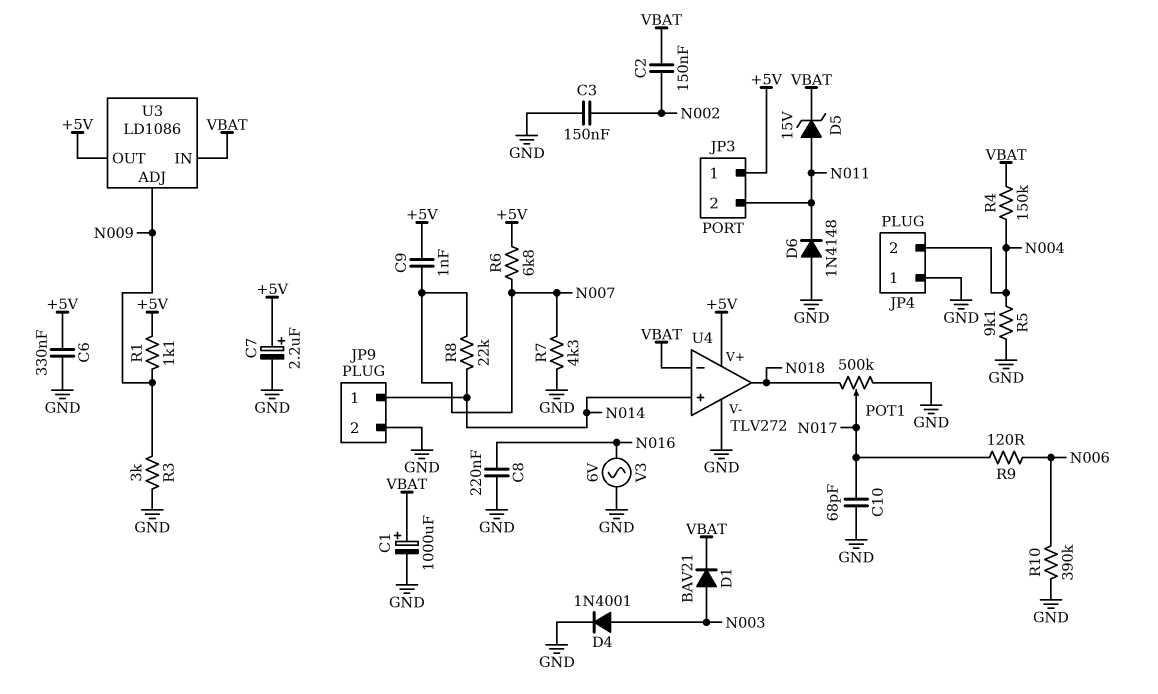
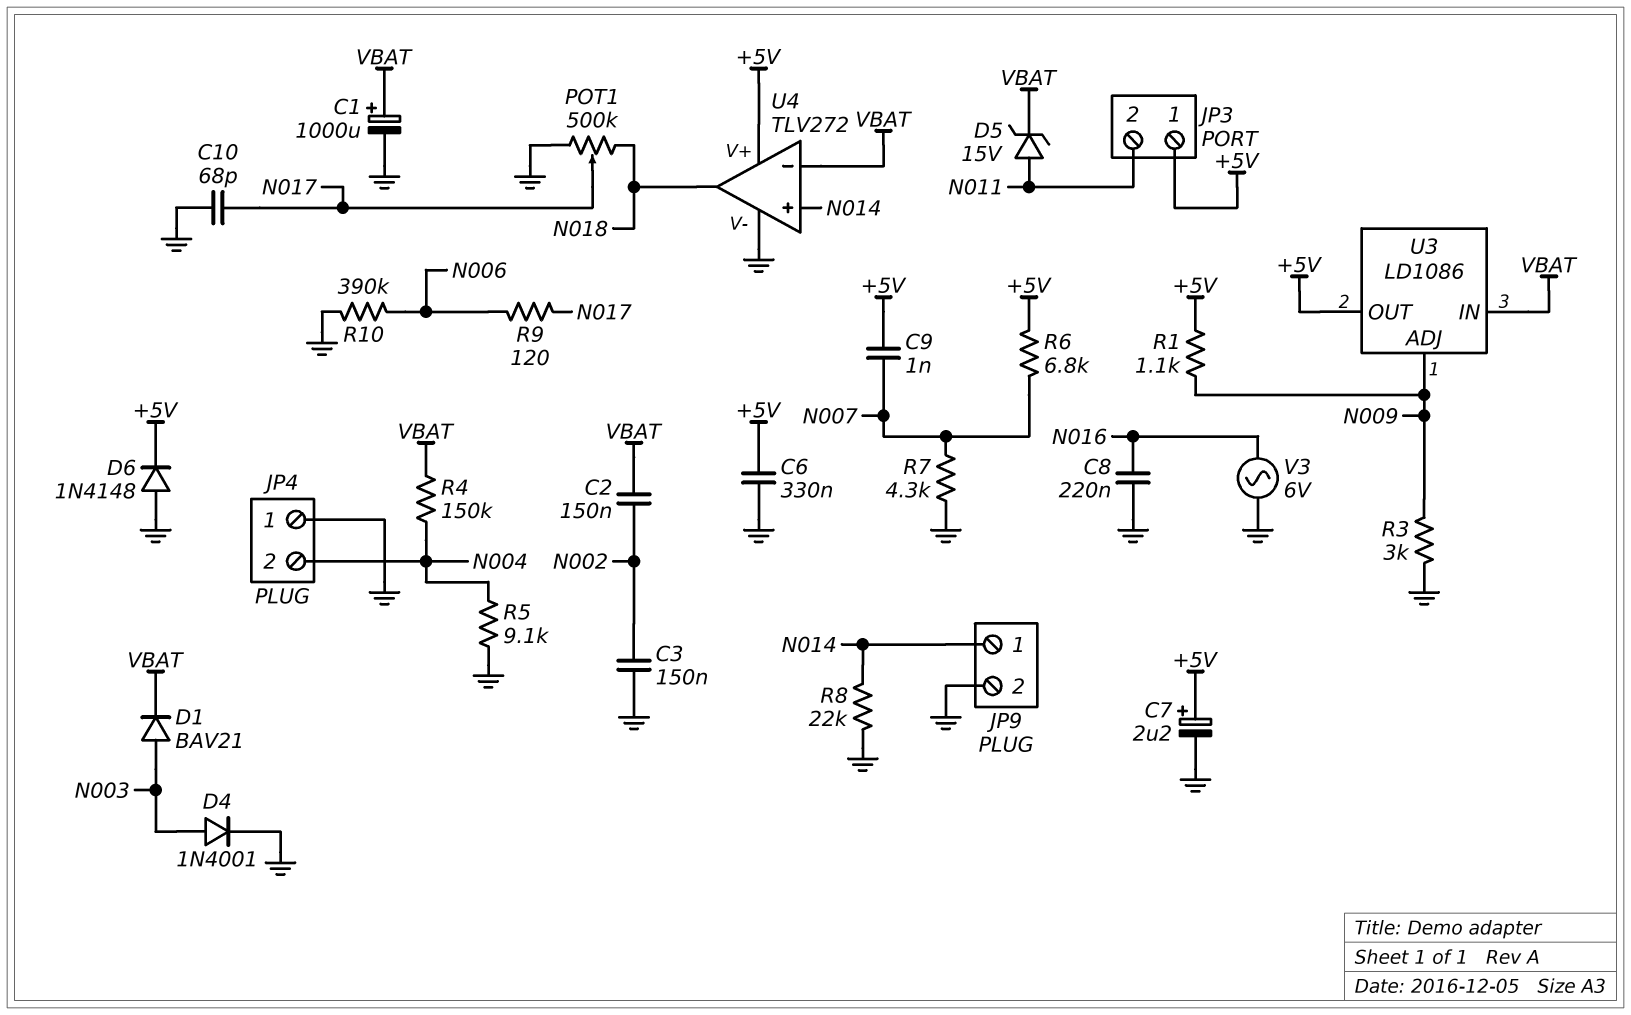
D6: diode 1N4148 (A GND, K N011) -> diode 1N4148 (A GND, K +5V)
R8: 22k (N007, N014) -> 22k (GND, N014)

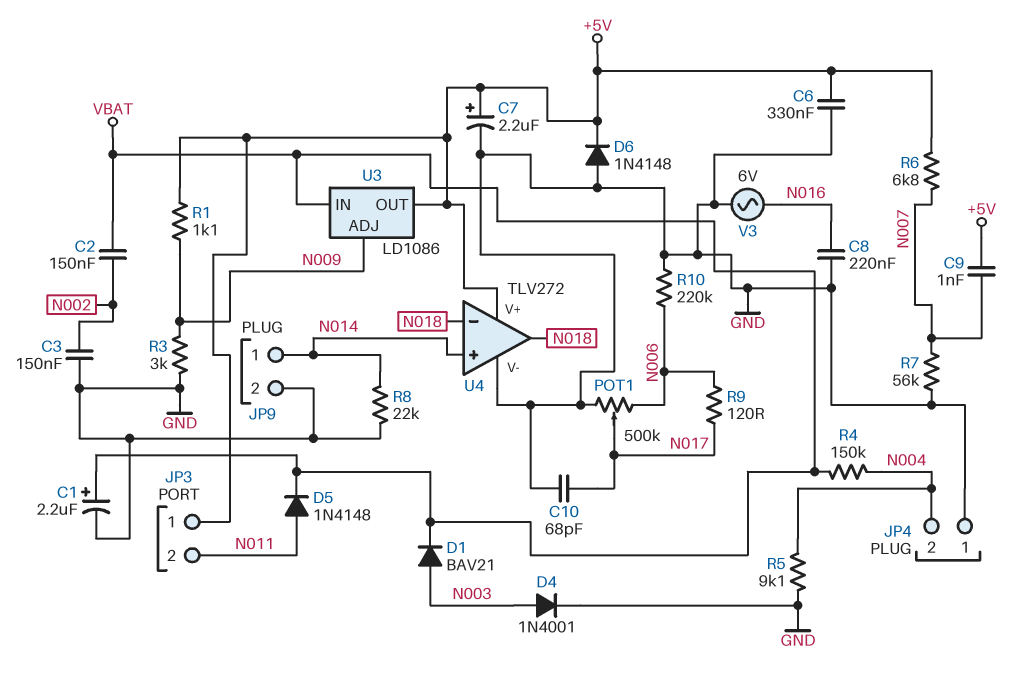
C1: 1000uF (plus VBAT, minus GND) -> 2.2uF (plus VBAT, minus GND)
D5: zener 15V (A N011, K VBAT) -> diode 1N4148 (A N011, K VBAT)
POT1: 500k (GND, N018, wiper N017) -> 500k (GND, N006, wiper N017)
R7: 4.3k (GND, N007) -> 56k (GND, N007)
R10: 390k (GND, N006) -> 220k (GND, N006)
U4 pin in-: VBAT -> N018

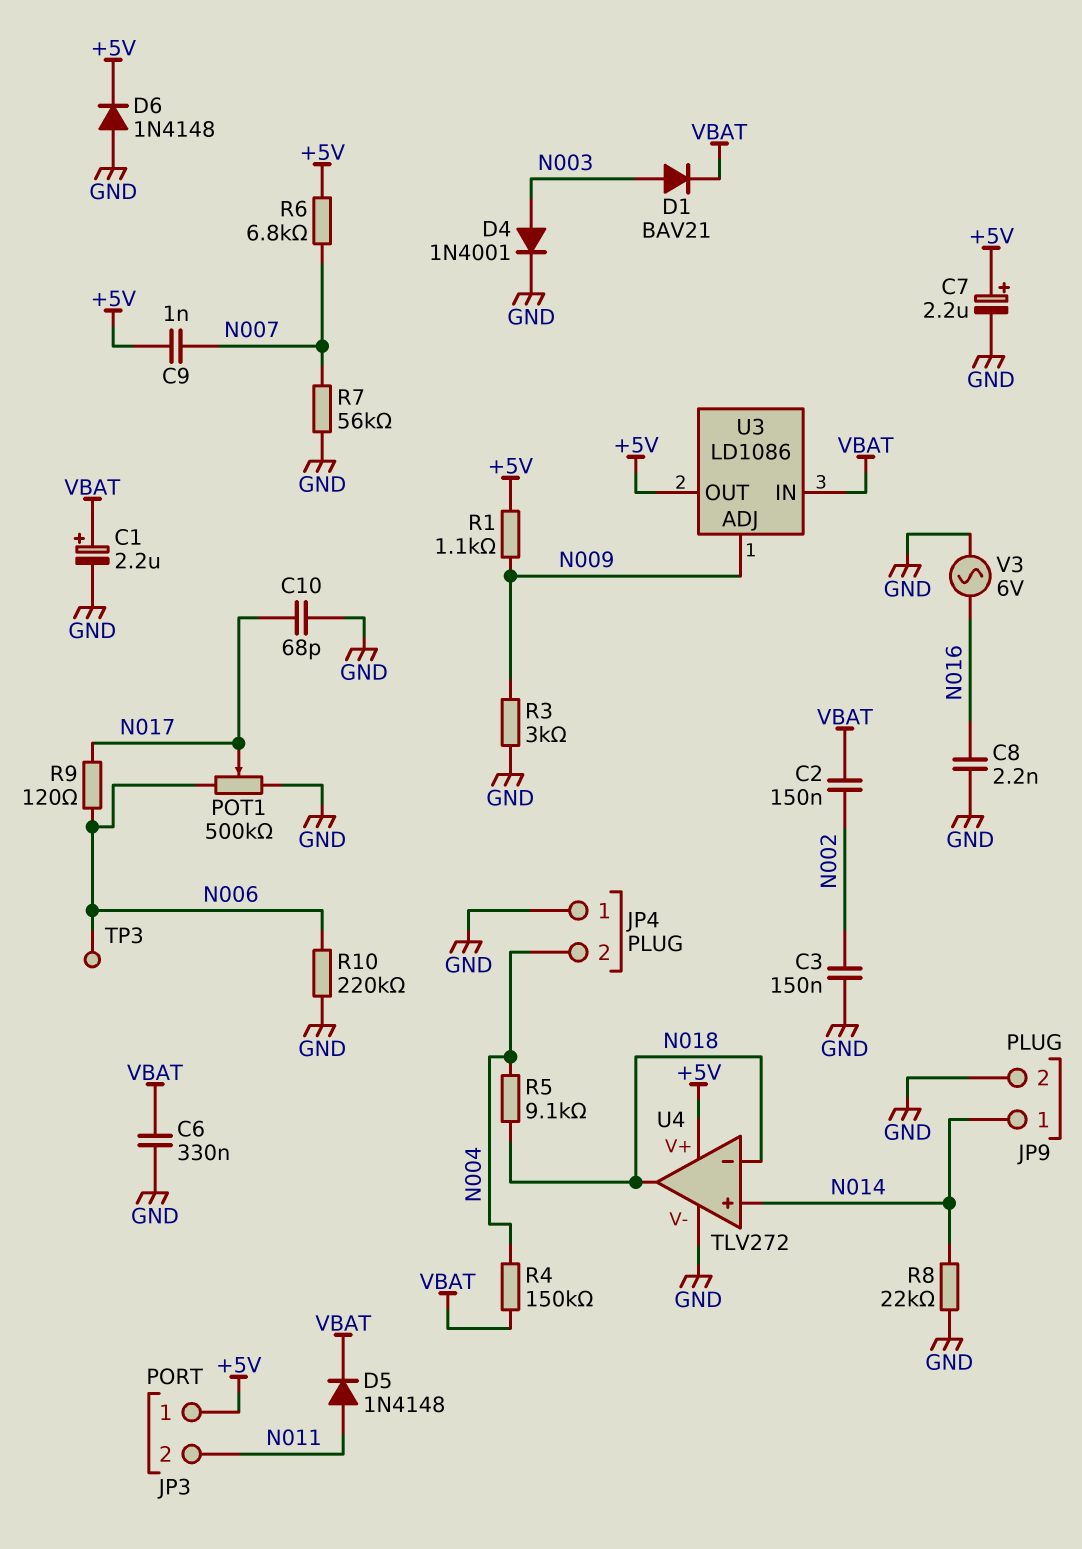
C6: 330nF (+5V, GND) -> 330nF (GND, VBAT)
C8: 220nF (GND, N016) -> 2.2nF (GND, N016)
R5: 9.1k (GND, N004) -> 9.1k (N004, N018)
TP3: none -> test point (N006)

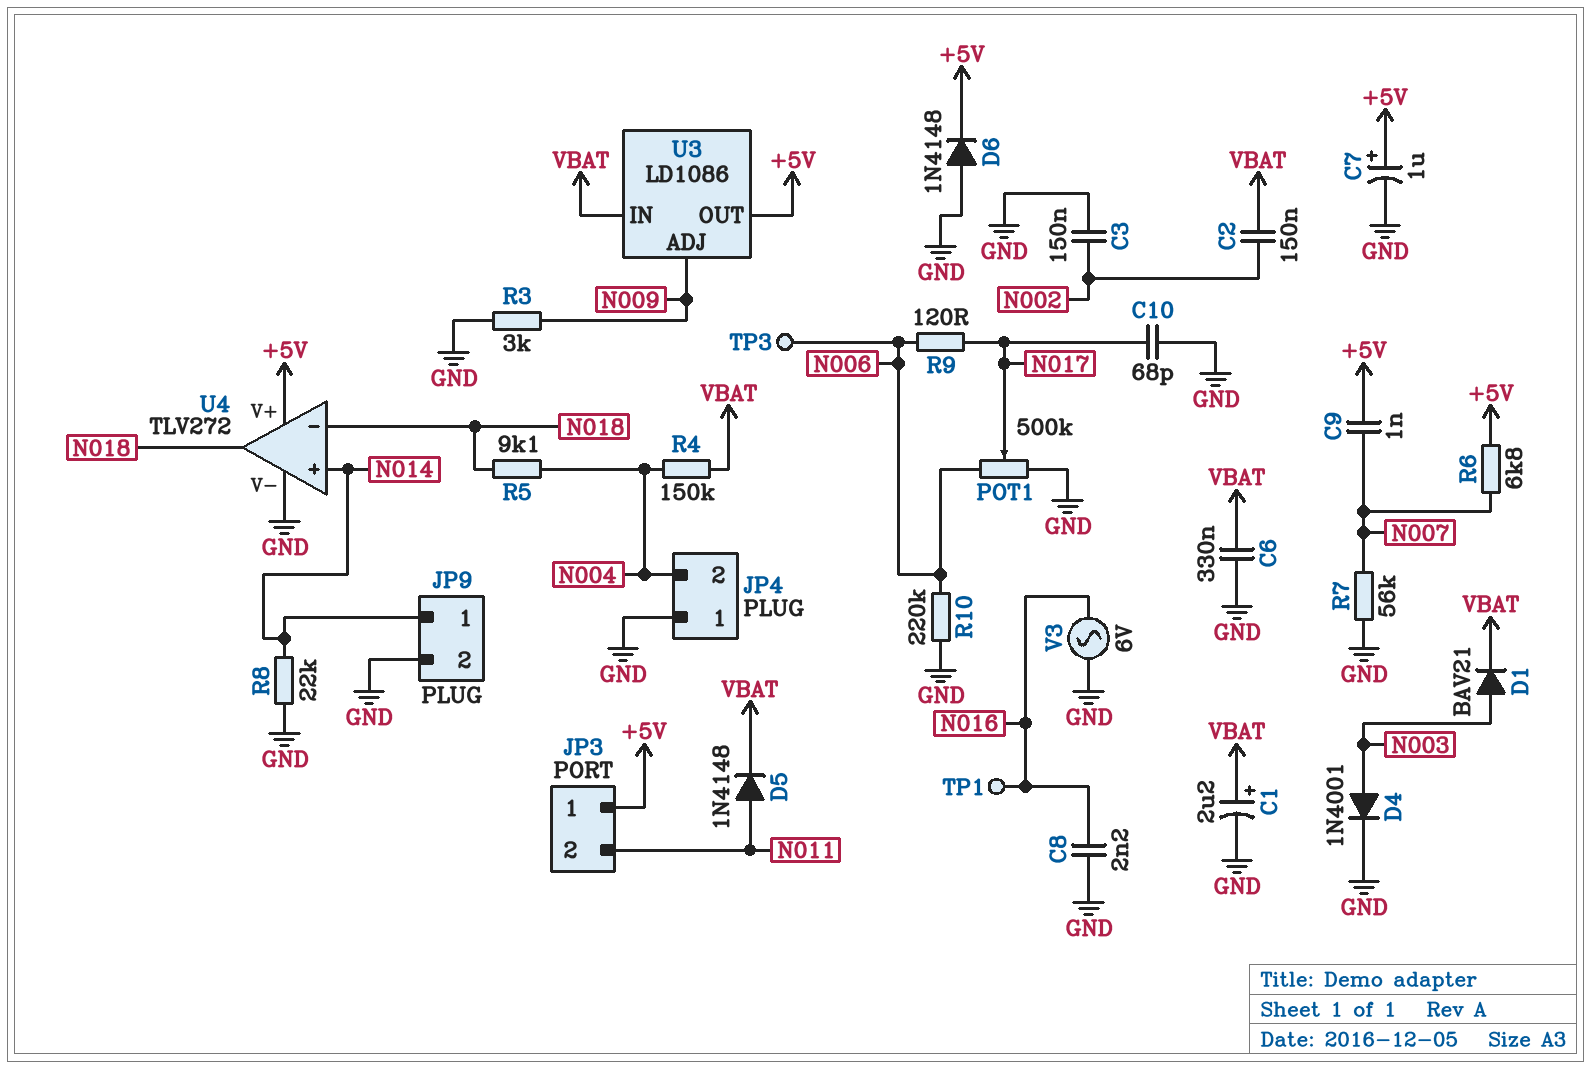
C7: 2.2uF (plus +5V, minus GND) -> 1uF (plus +5V, minus GND)
R1: 1.1k (+5V, N009) -> none
TP1: none -> test point (N016)

